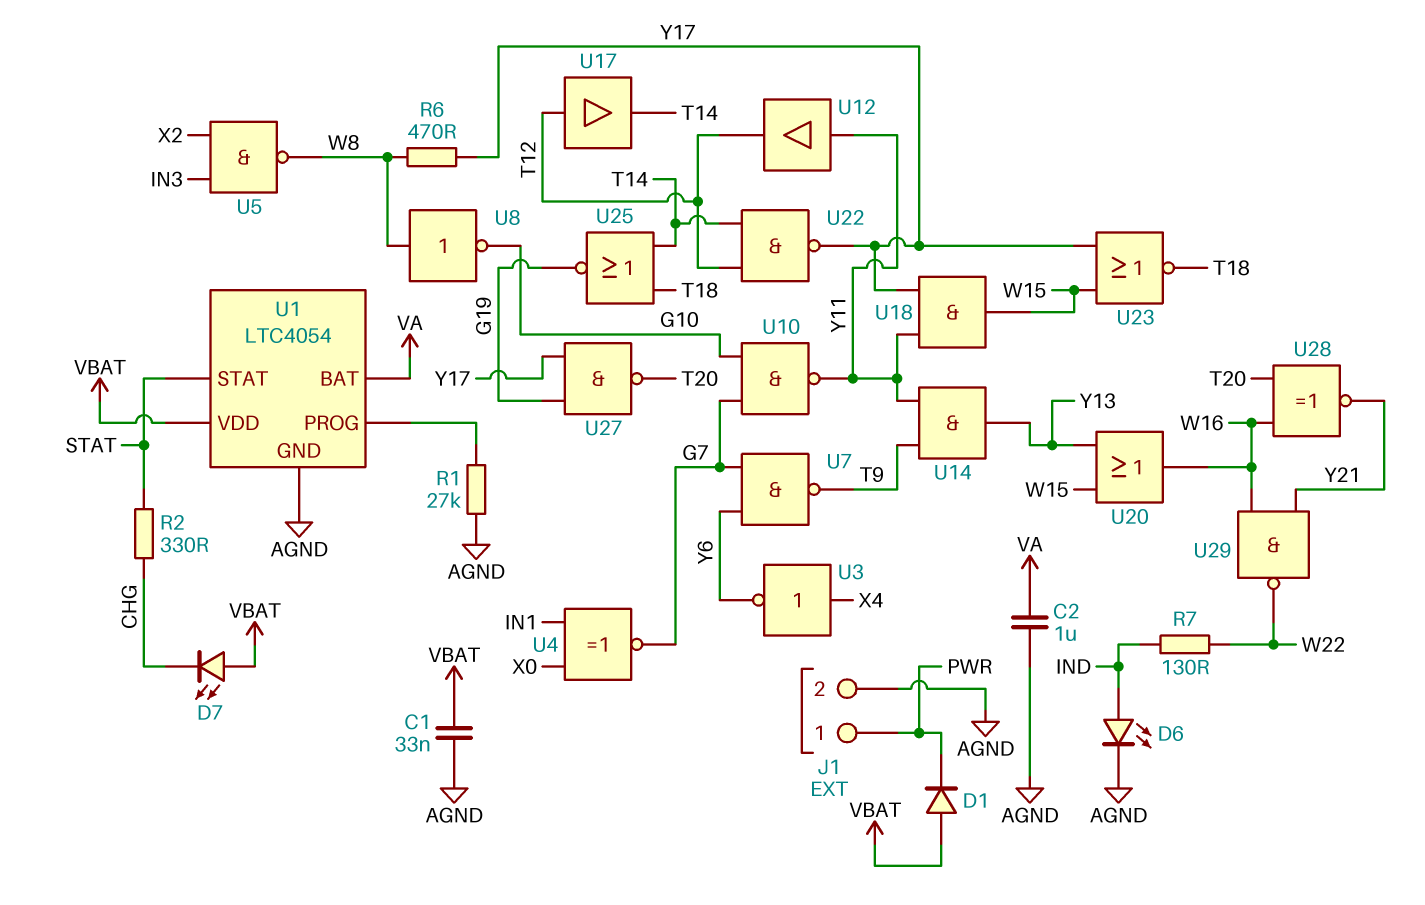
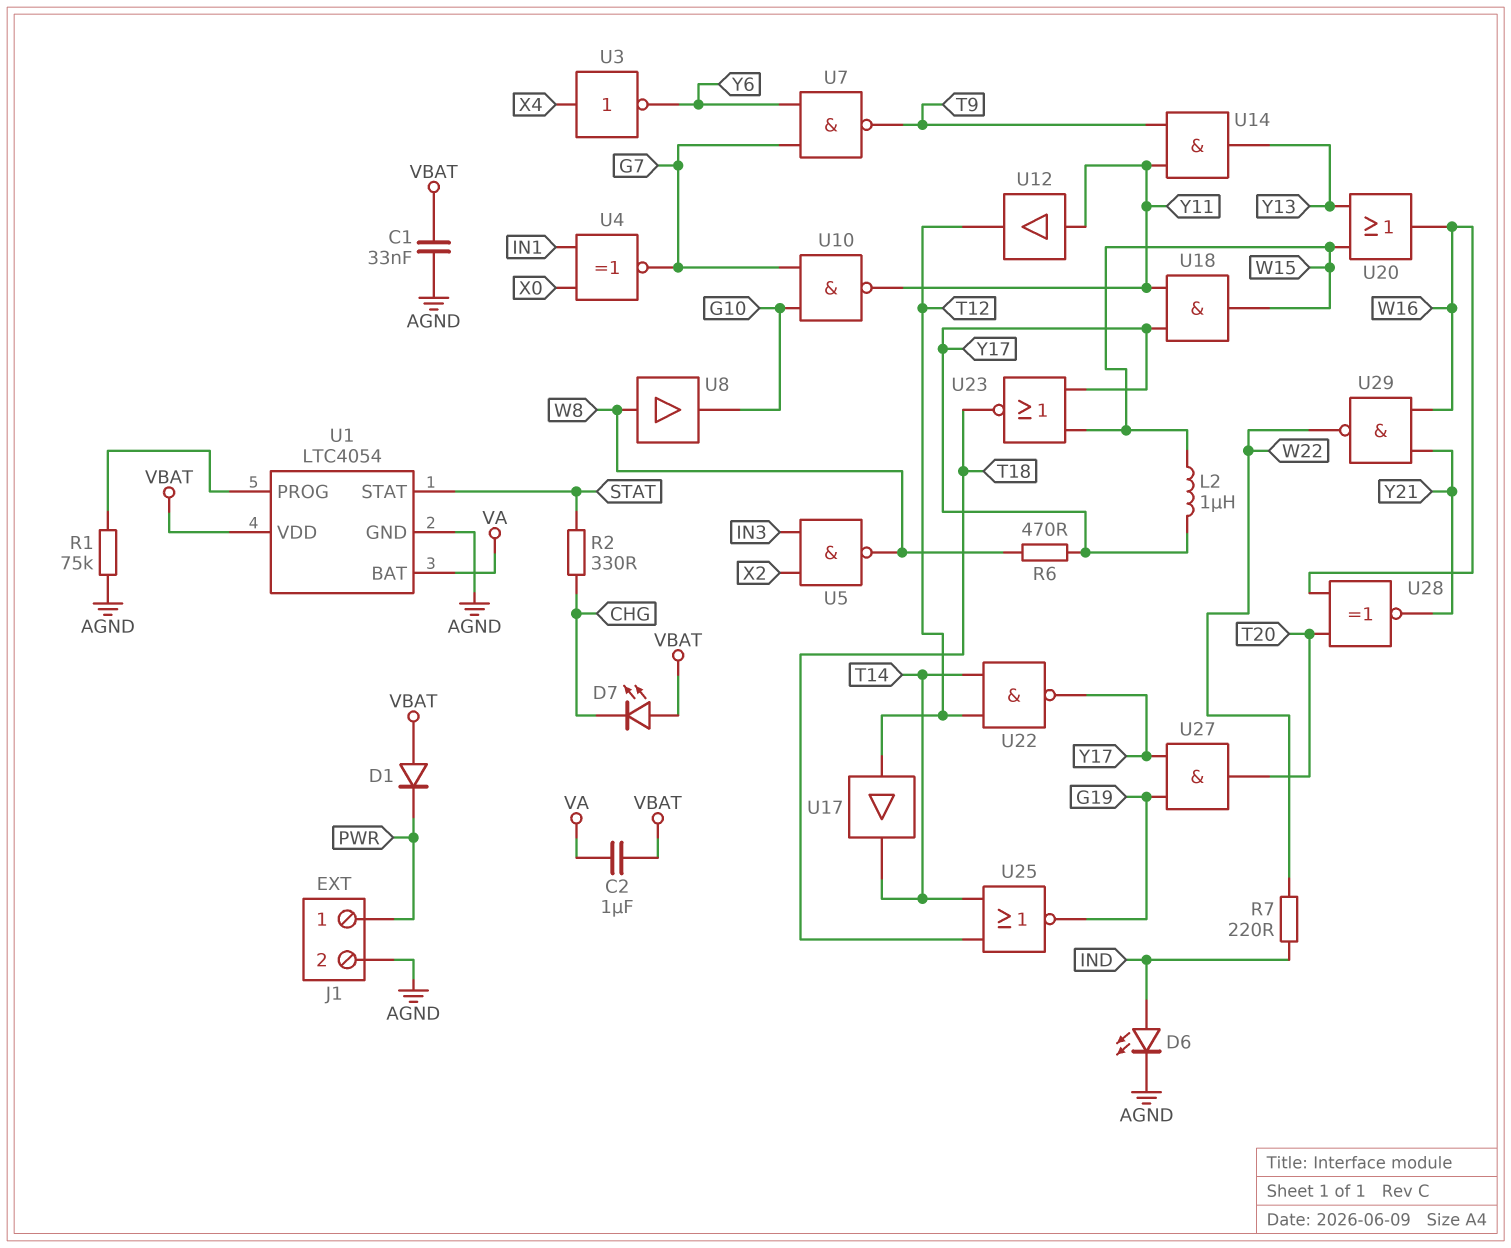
C2: 1uF (AGND, VA) -> 1uF (VA, VBAT)
L2: none -> 1uH (W15, Y17)
R1: 27k (AGND, U1/PROG) -> 75k (AGND, U1/PROG)
R7: 130 (IND, W22) -> 220 (IND, W22)
U8: NOT (in W8, out G10) -> buffer (in W8, out G10)
U27: NAND (in G19, in Y17, out T20) -> AND (in G19, in Y17, out T20)

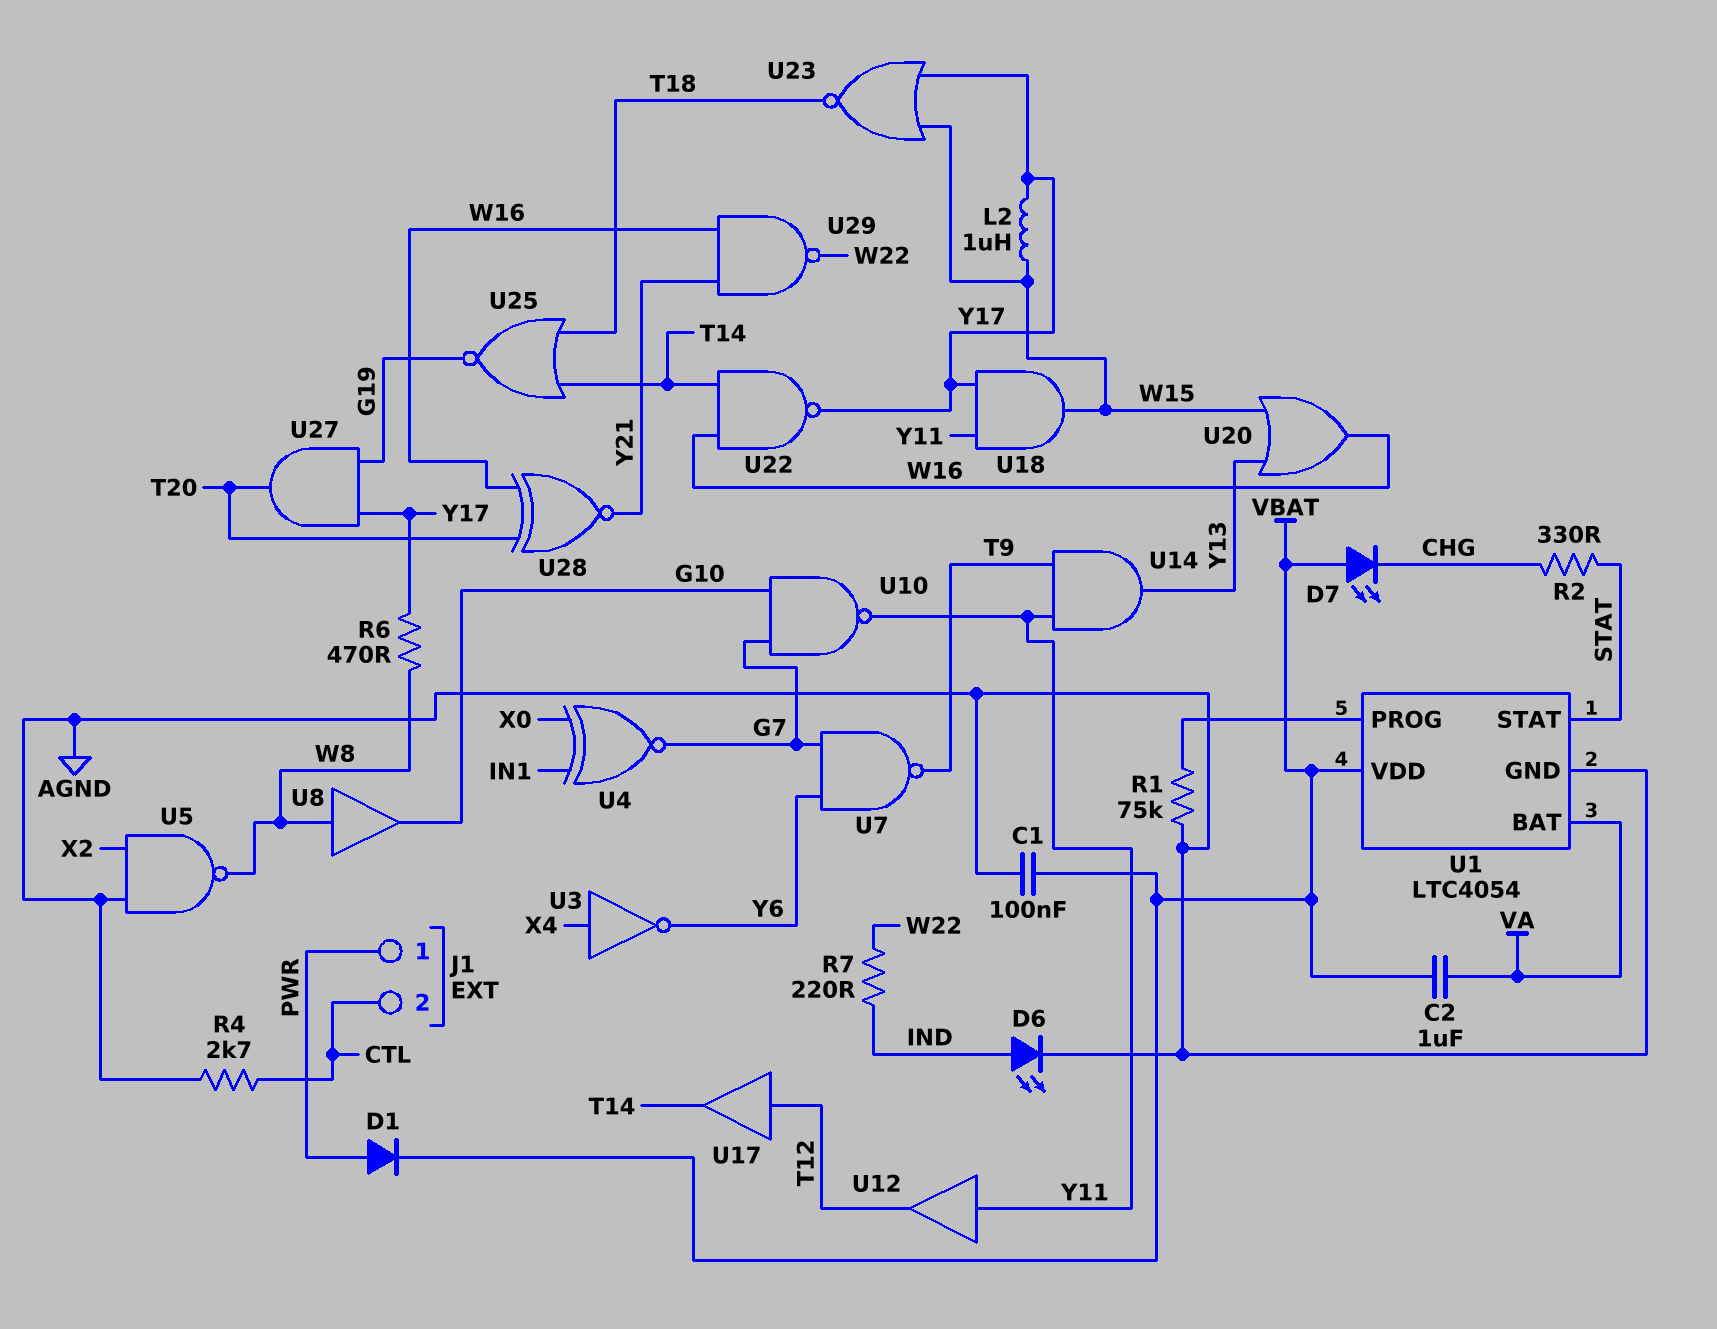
C1: 33nF (AGND, VBAT) -> 100nF (AGND, VBAT)
D1: diode (A VBAT, K PWR) -> diode (A PWR, K VBAT)
J1 pin 2: AGND -> CTL
R4: none -> 2.7k (AGND, CTL)
U5: NAND (in IN3, in X2, out W8) -> NAND (in AGND, in X2, out W8)
U22: NAND (in T12, in T14, out Y17) -> NAND (in T14, in W16, out Y17)

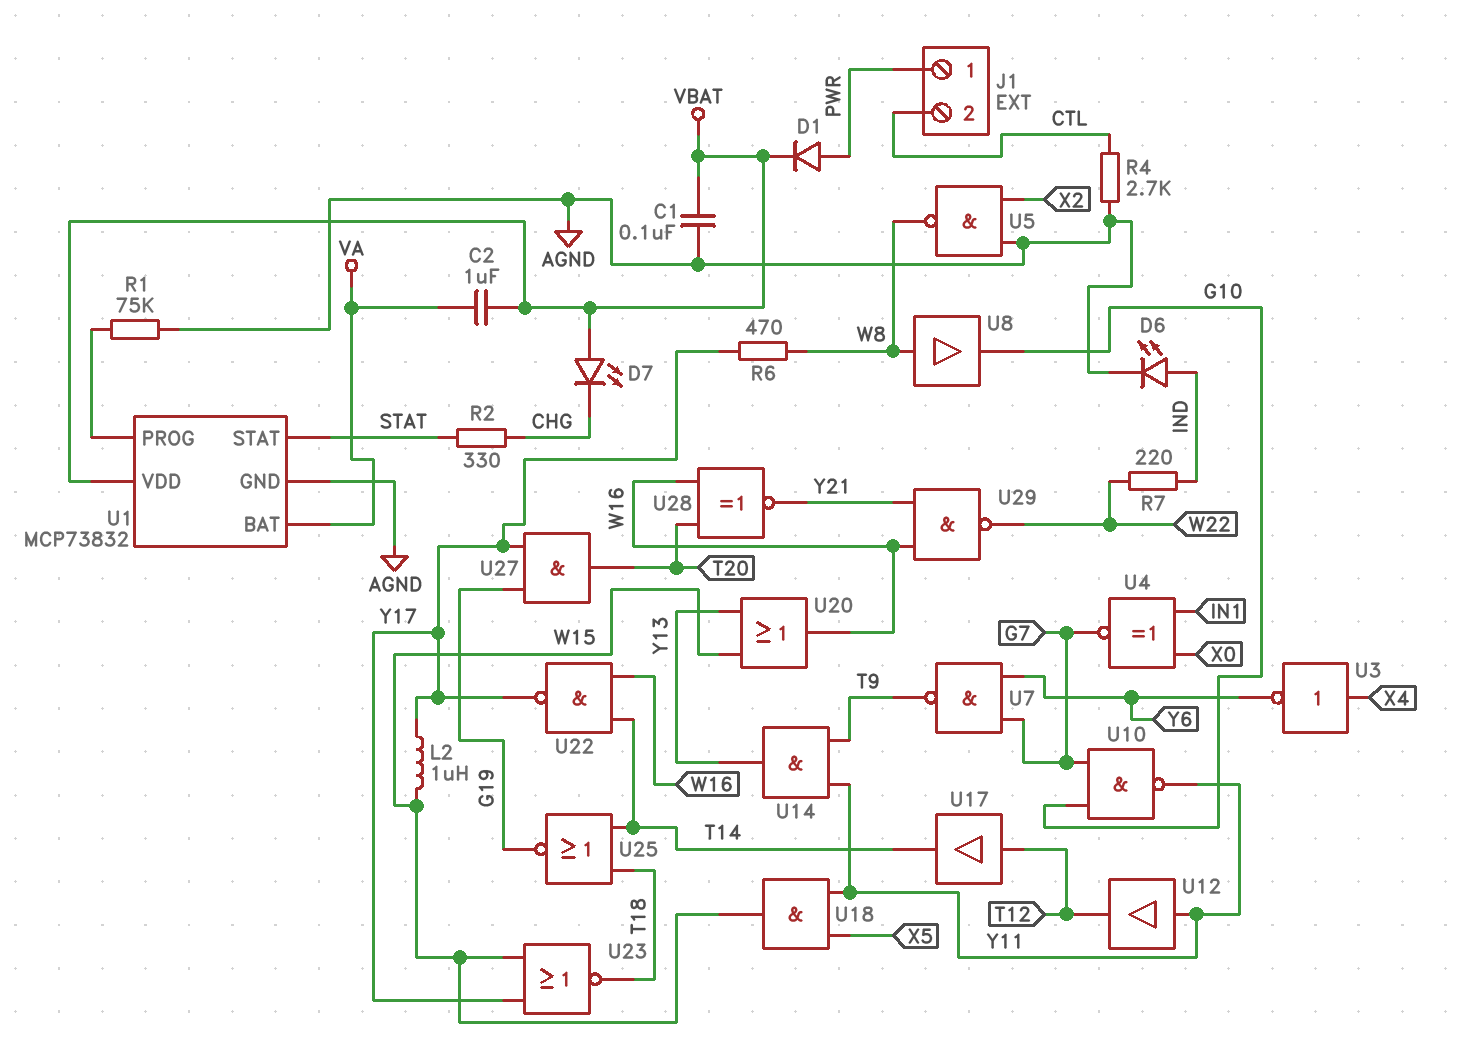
U1: LTC4054 -> MCP73832
U18: AND (in Y11, in Y17, out W15) -> AND (in X5, in Y11, out W15)

